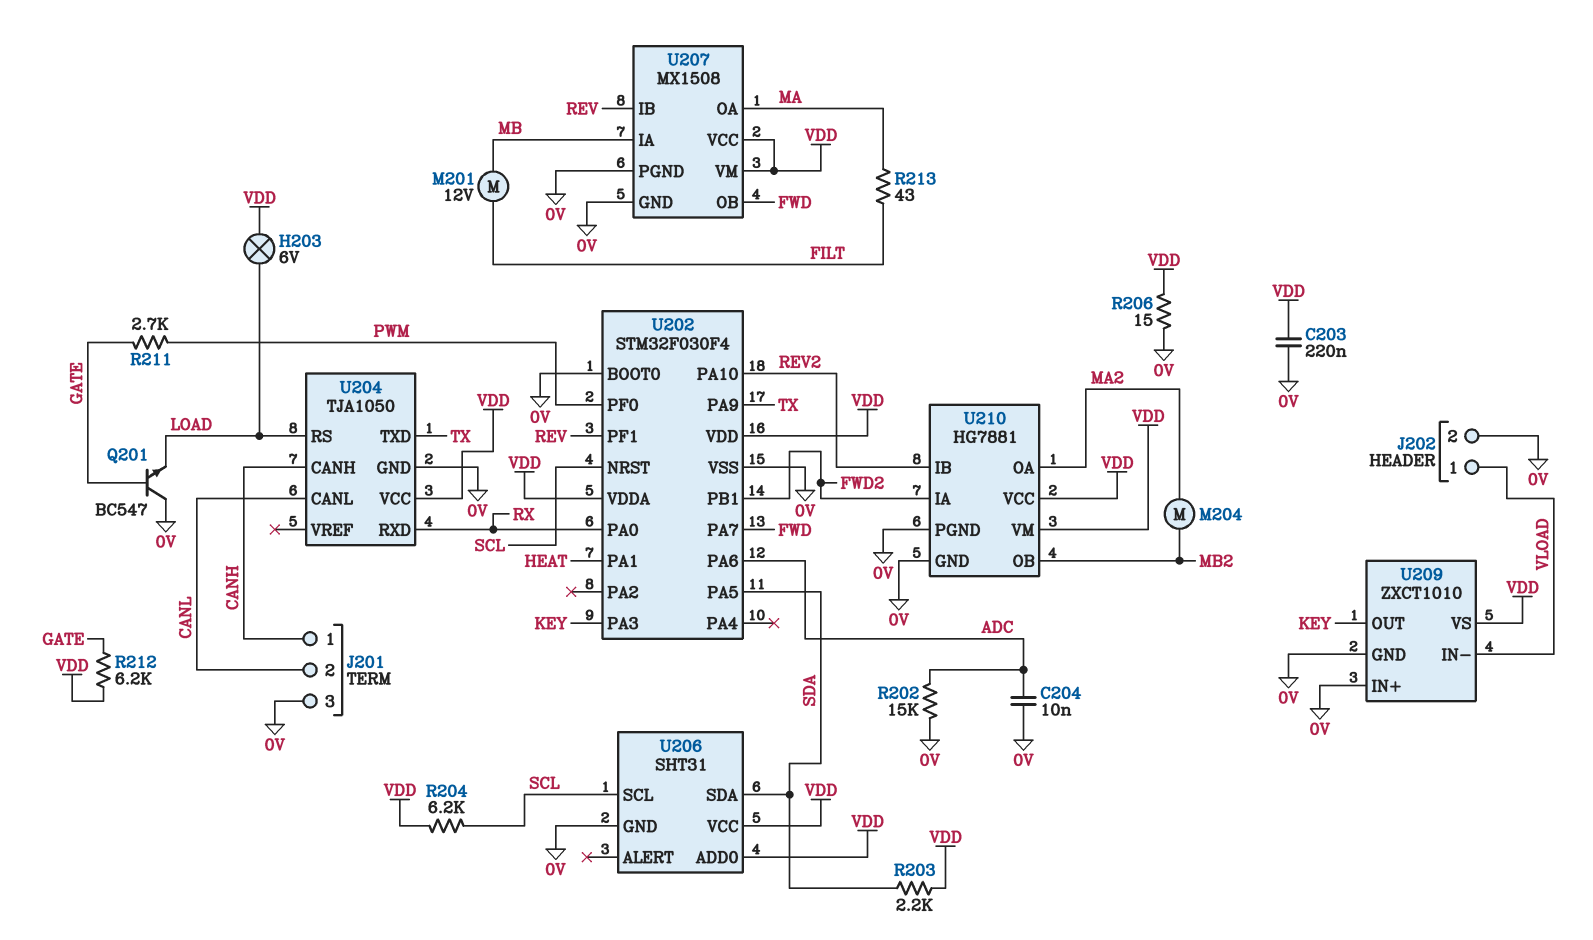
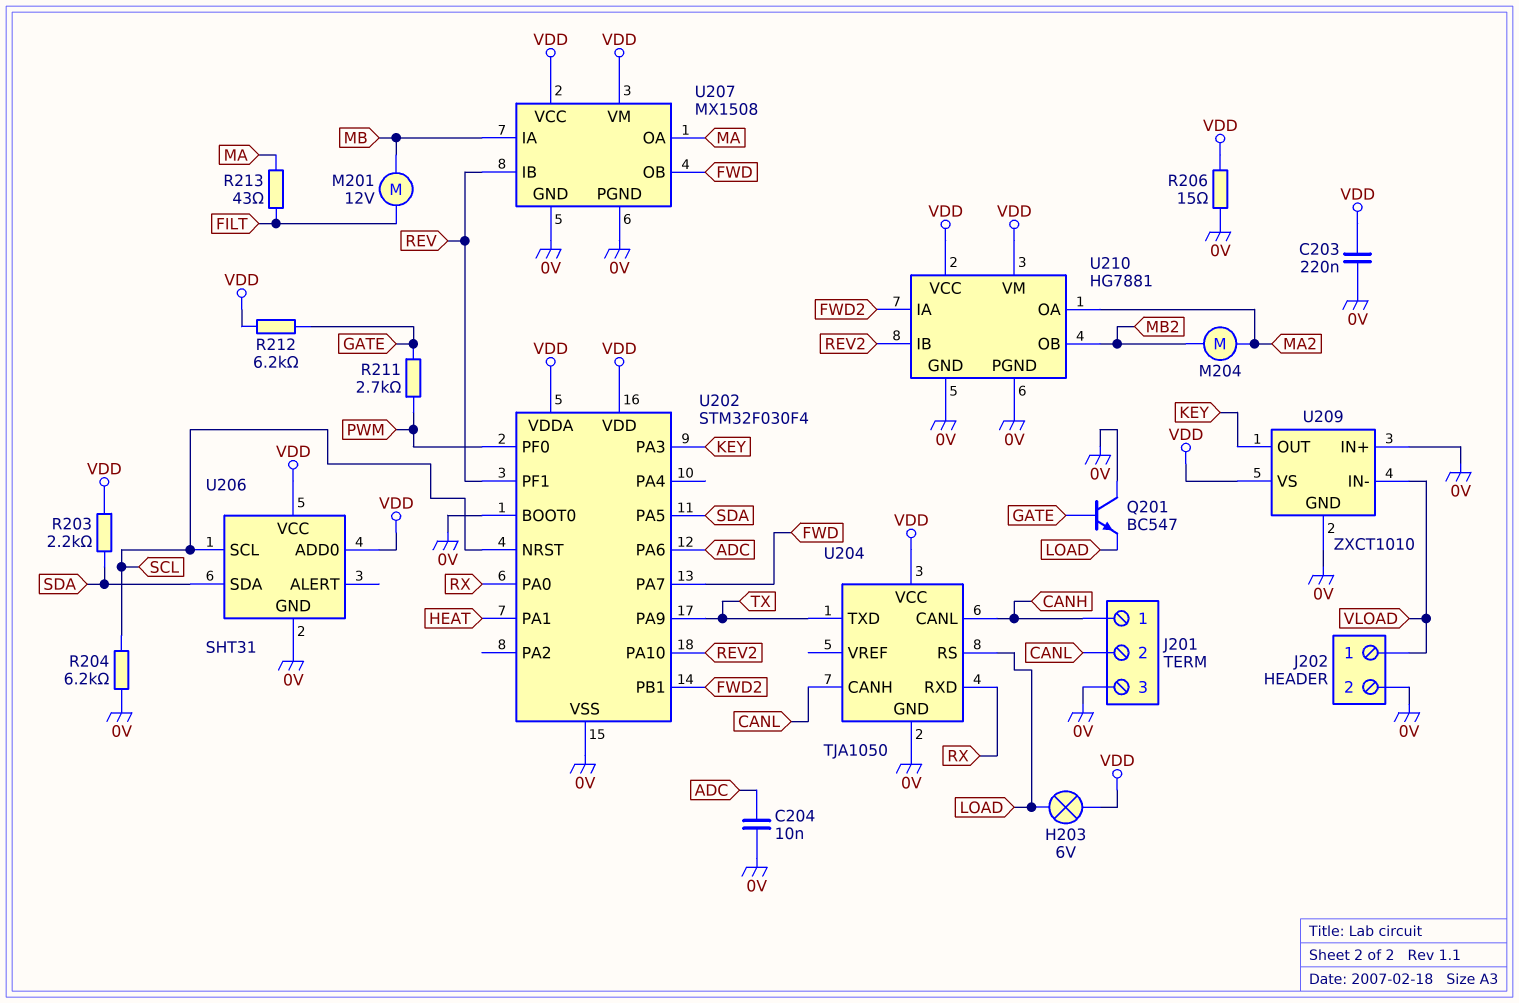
R202: 15k (0V, ADC) -> none
R204: 6.2k (SCL, VDD) -> 6.2k (0V, SCL)
U204 pin CANH: CANH -> CANL
U204 pin CANL: CANL -> CANH

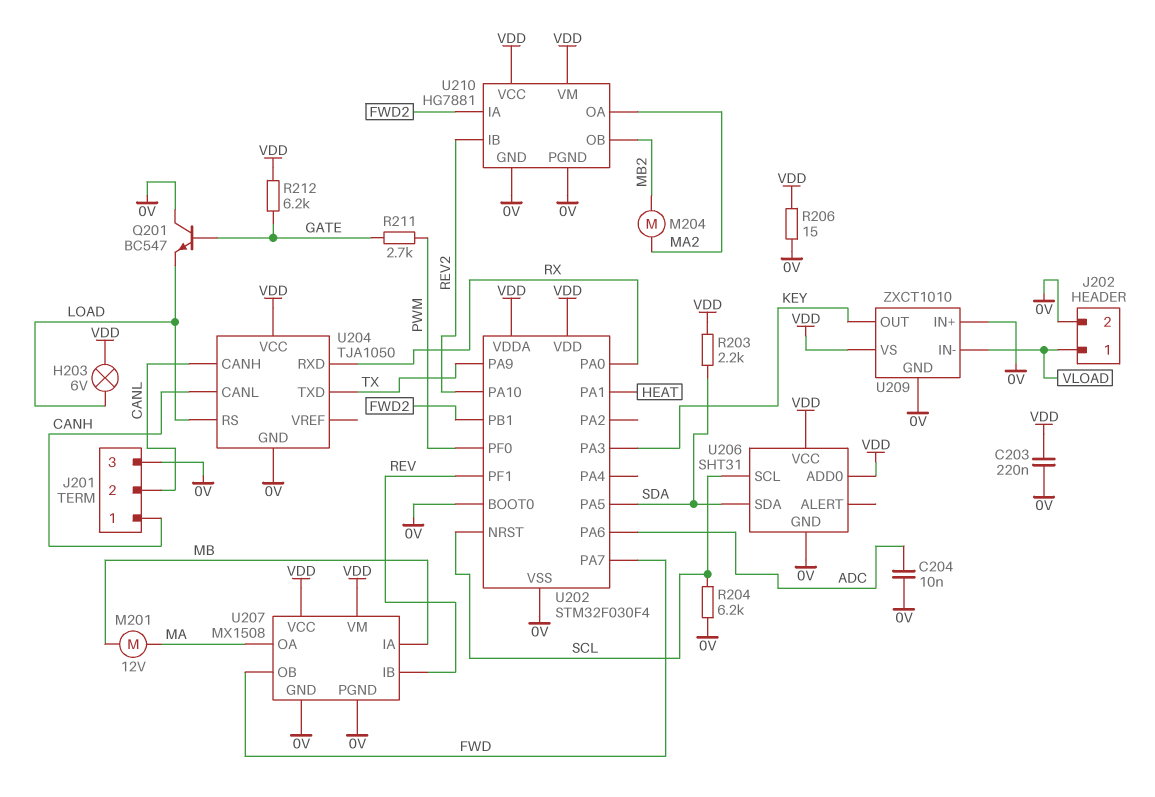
M201: motor 12V (FILT, MB) -> motor 12V (MA, MB)
R213: 43 (FILT, MA) -> none

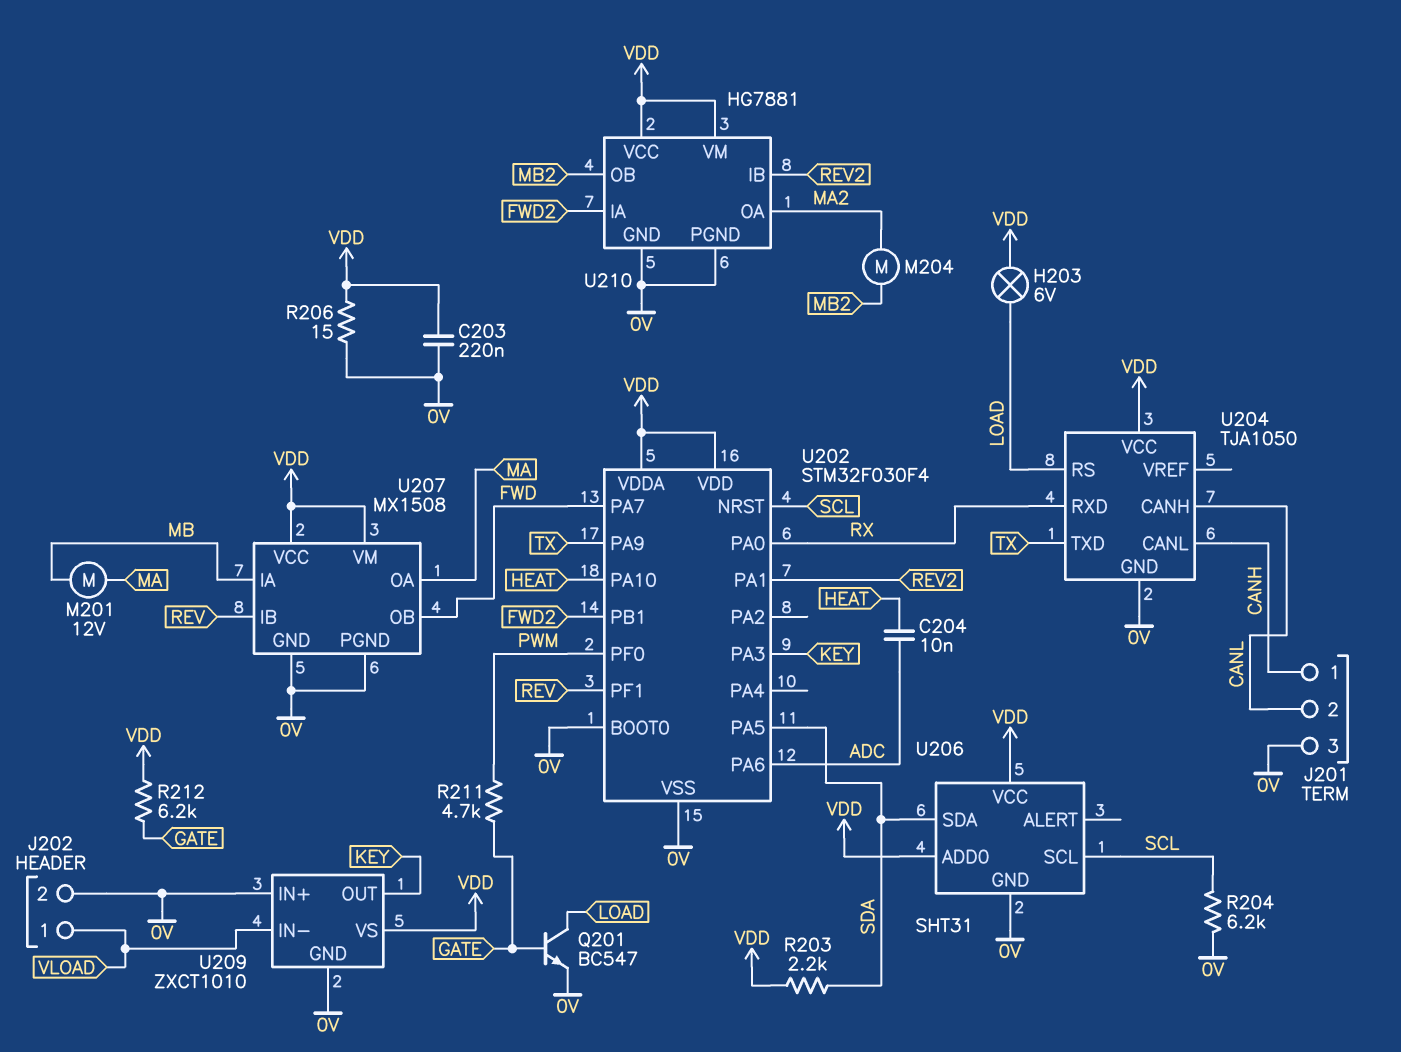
C204: 10nF (0V, ADC) -> 10nF (ADC, HEAT)
Q201: NPN BC547 (B GATE, C 0V, E LOAD) -> NPN BC547 (B GATE, C LOAD, E 0V)
R211: 2.7k (GATE, PWM) -> 4.7k (GATE, PWM)
U202 pin PA1: HEAT -> REV2
U202 pin PA10: REV2 -> HEAT

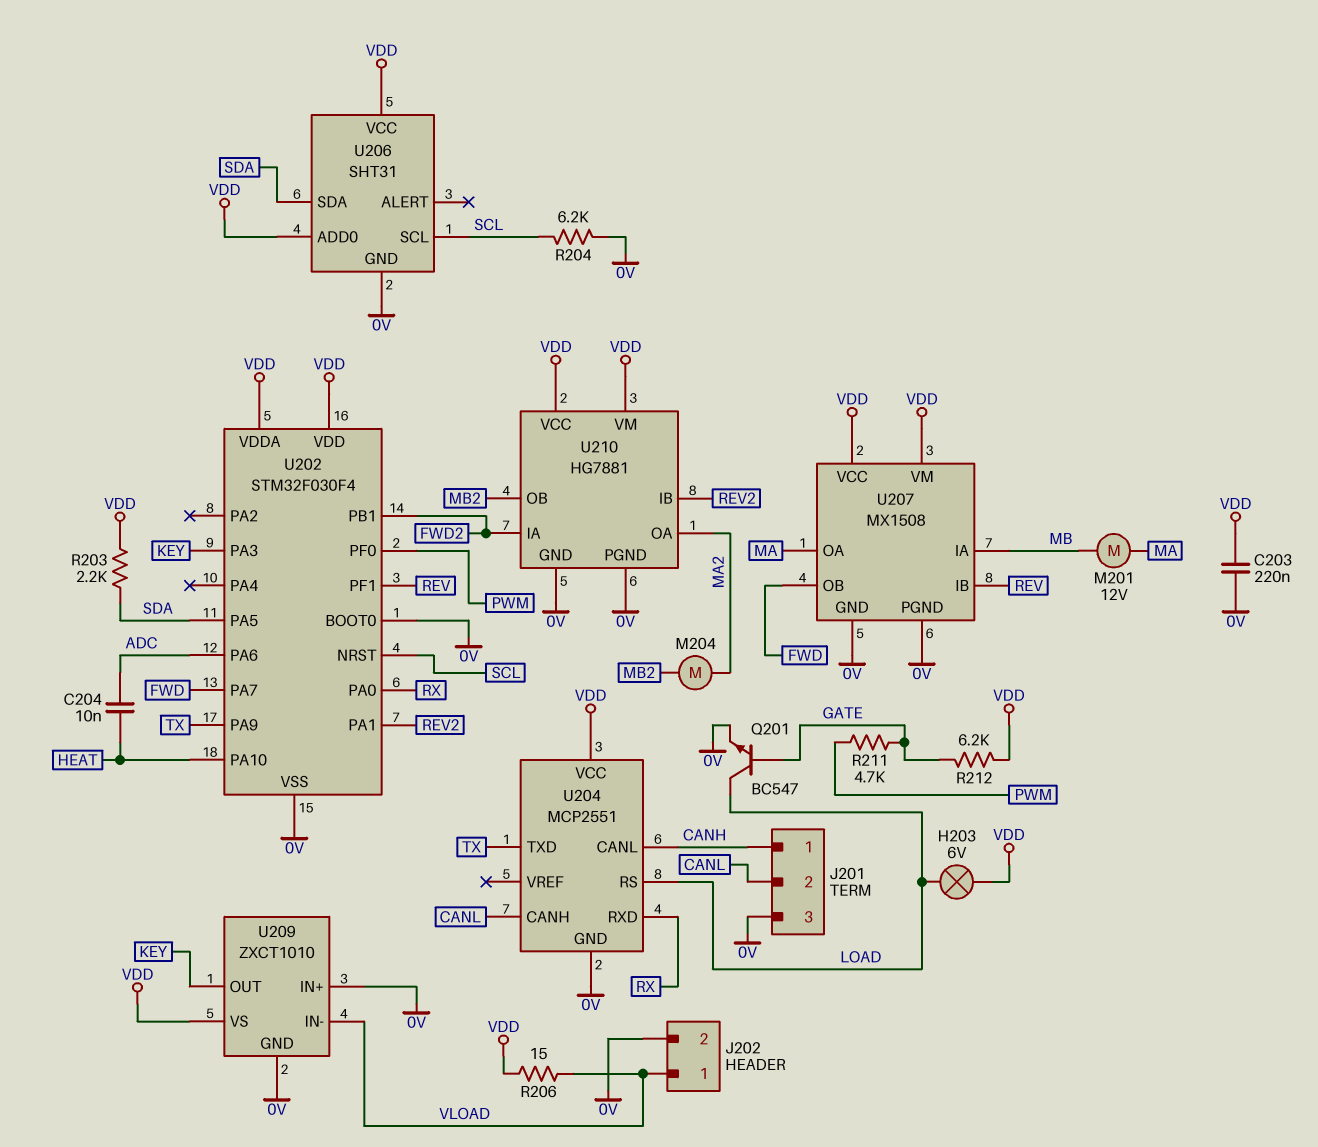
R206: 15 (0V, VDD) -> 15 (VDD, VLOAD)
U204: TJA1050 -> MCP2551

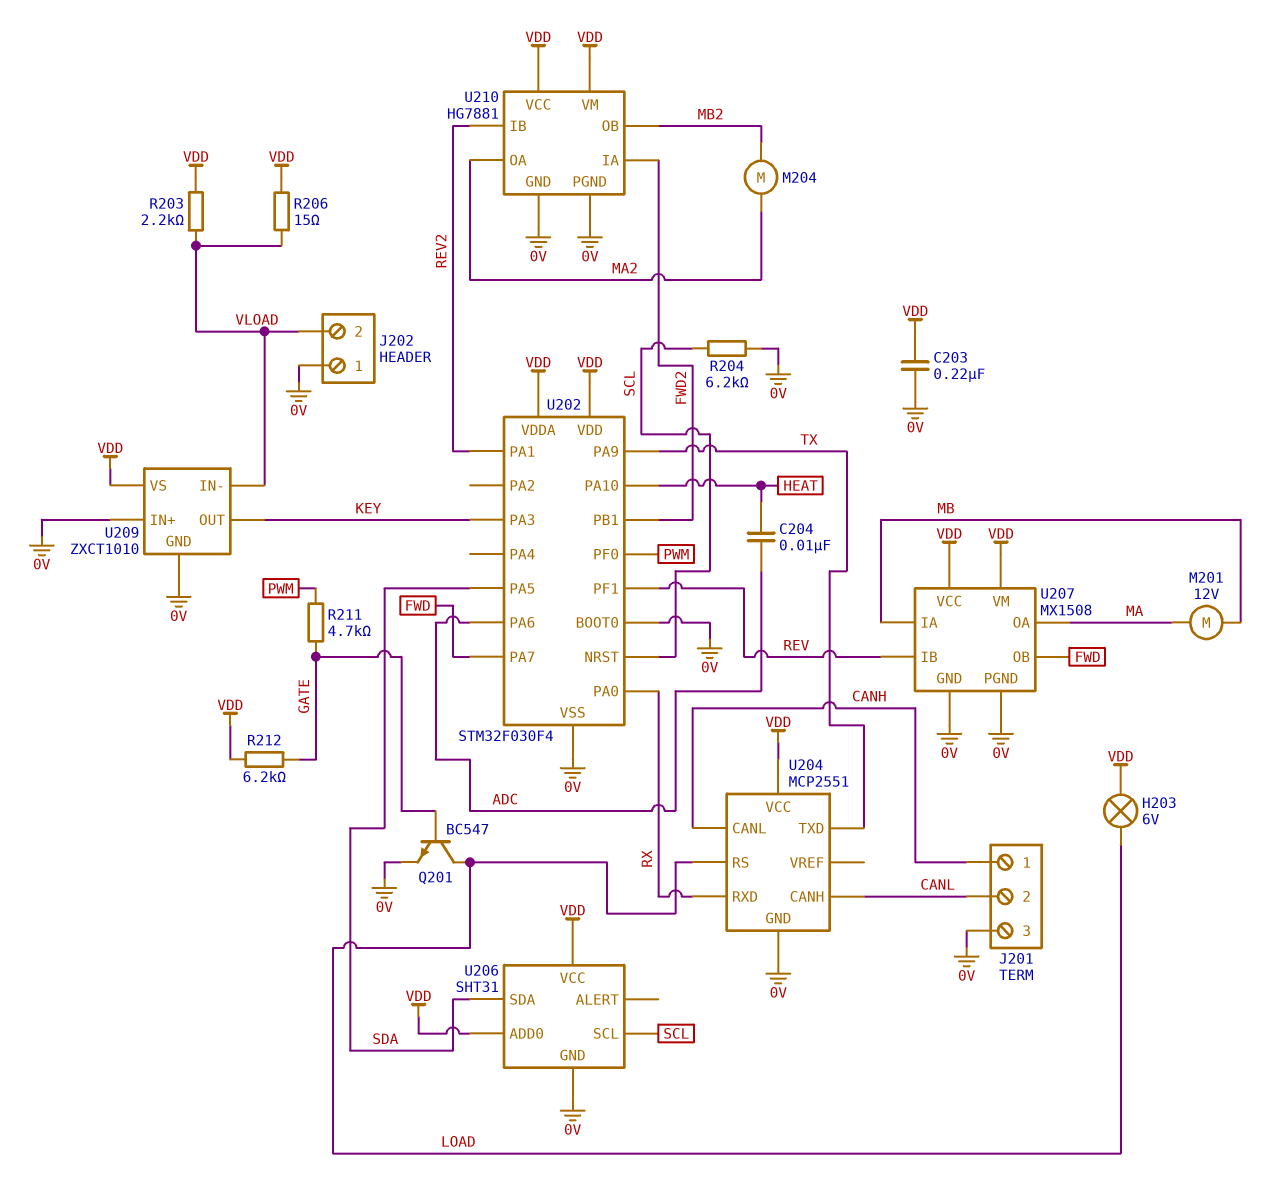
J202 pin 1: VLOAD -> 0V
J202 pin 2: 0V -> VLOAD
R203: 2.2k (SDA, VDD) -> 2.2k (VDD, VLOAD)

